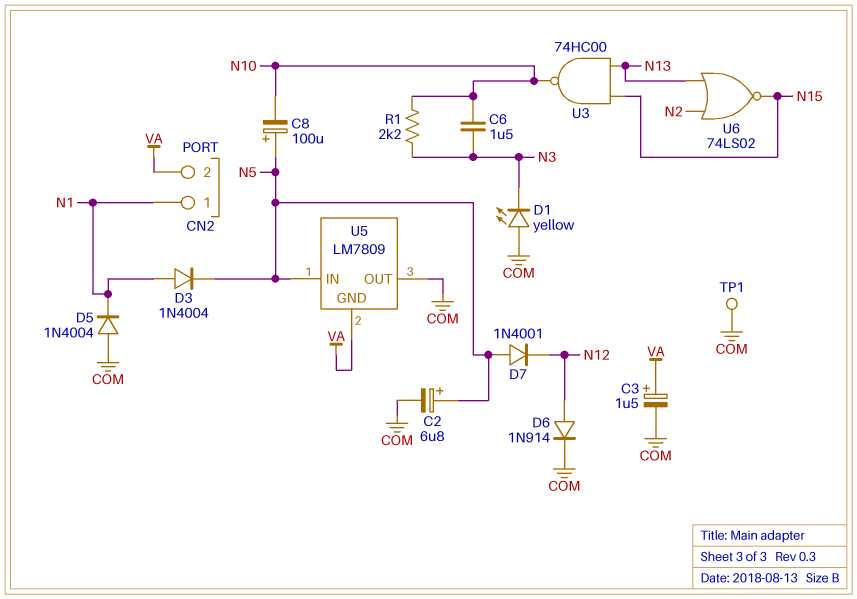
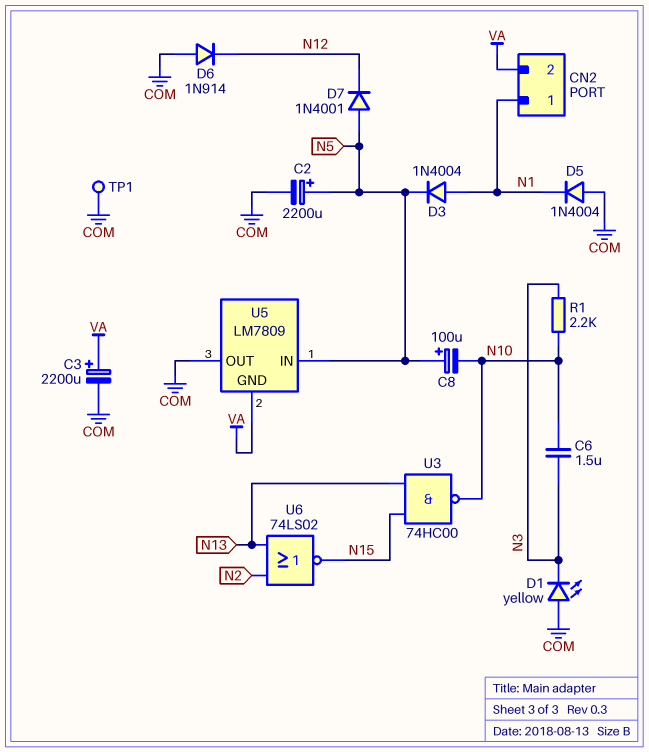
C2: 6.8uF (plus N5, minus COM) -> 2200uF (plus N5, minus COM)
C3: 1.5uF (plus VA, minus COM) -> 2200uF (plus VA, minus COM)
D6: diode 1N914 (A N12, K COM) -> diode 1N914 (A COM, K N12)

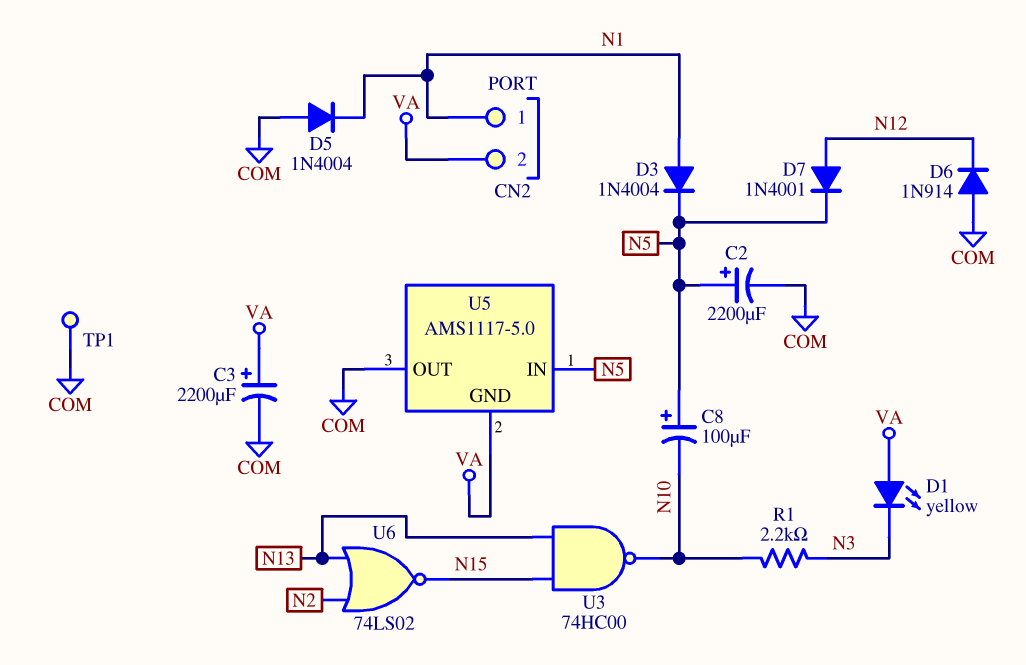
C6: 1.5uF (N3, N10) -> none
D1: LED yellow (A COM, K N3) -> LED yellow (A VA, K N3)
D7: diode 1N4001 (A N5, K N12) -> diode 1N4001 (A N12, K N5)
U5: LM7809 -> AMS1117-5.0

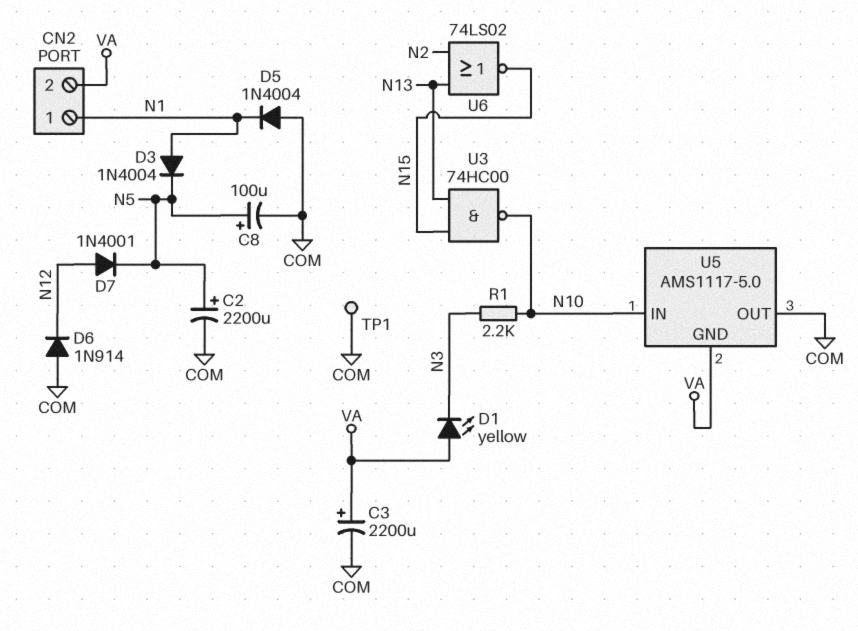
C8: 100uF (plus N5, minus N10) -> 100uF (plus N5, minus COM)
U5 pin IN: N5 -> N10

